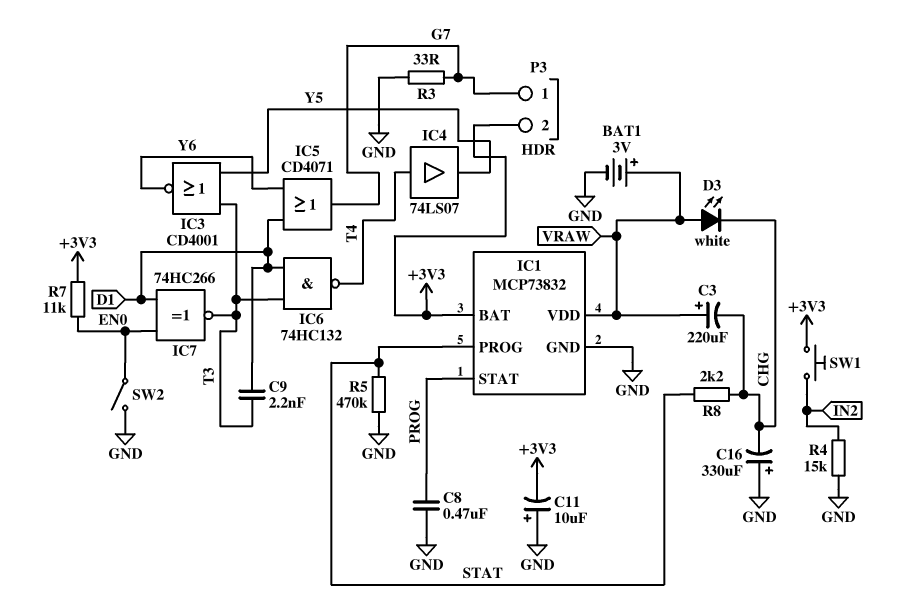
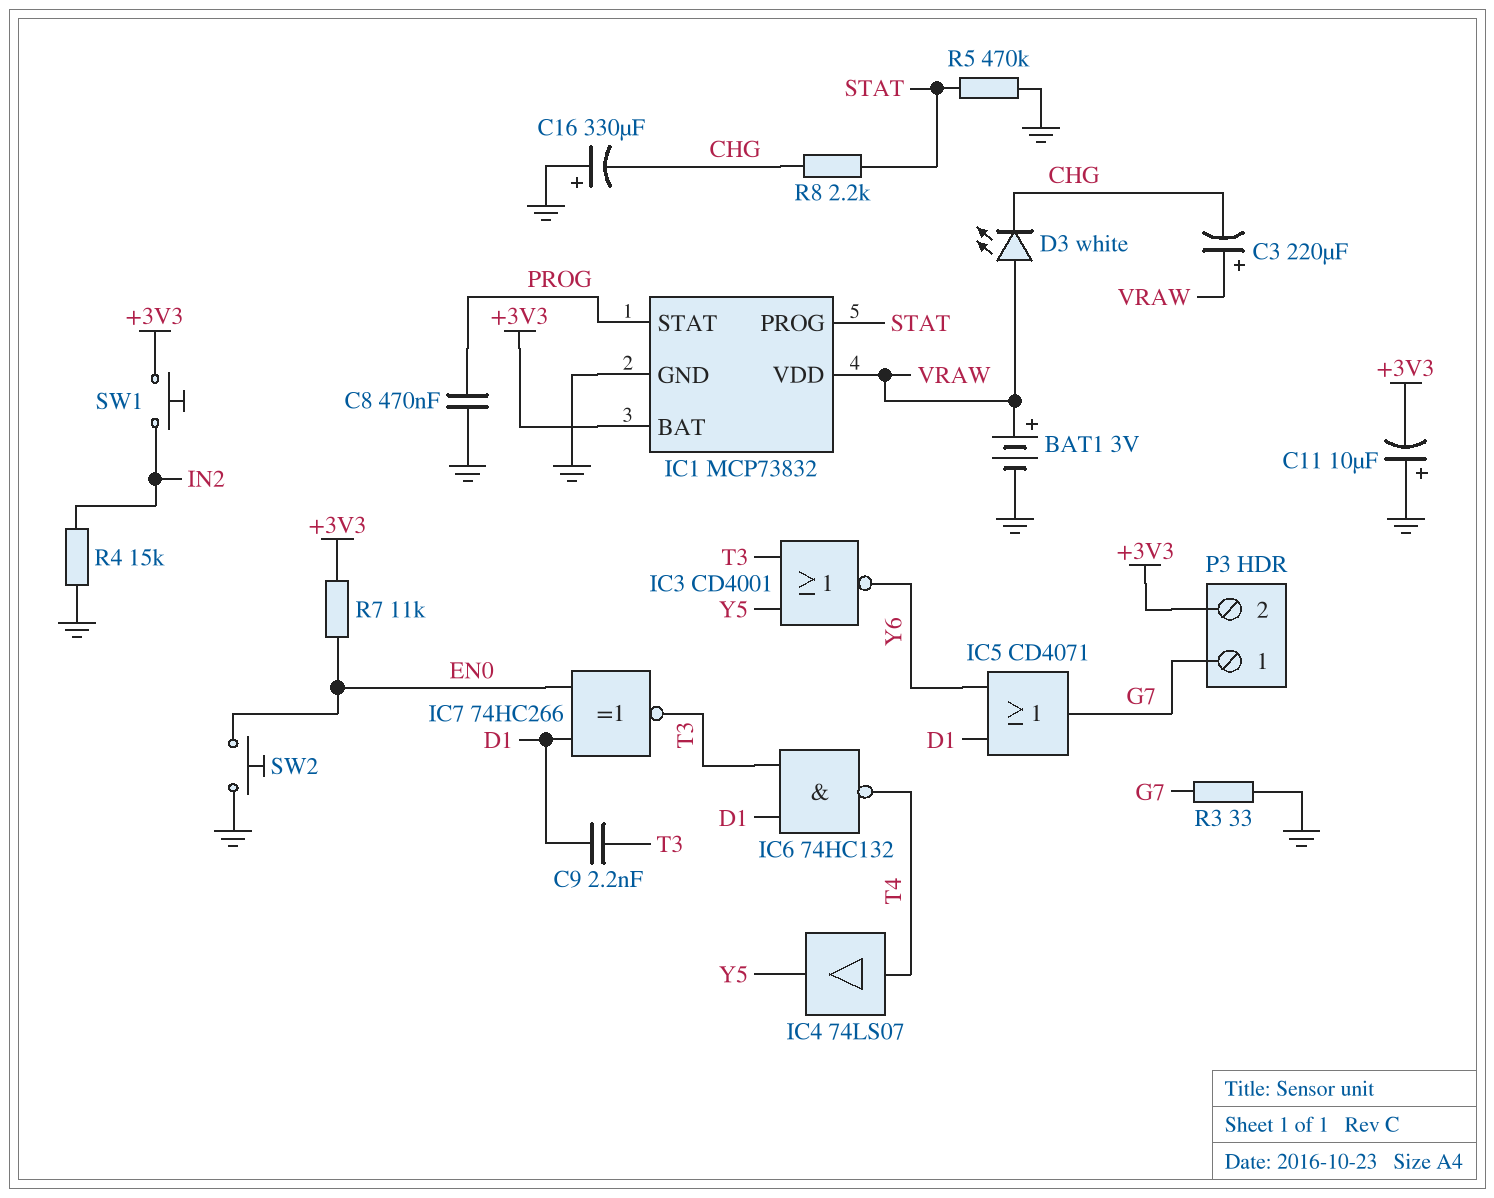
SW2: switch (EN0, GND) -> button (EN0, GND)

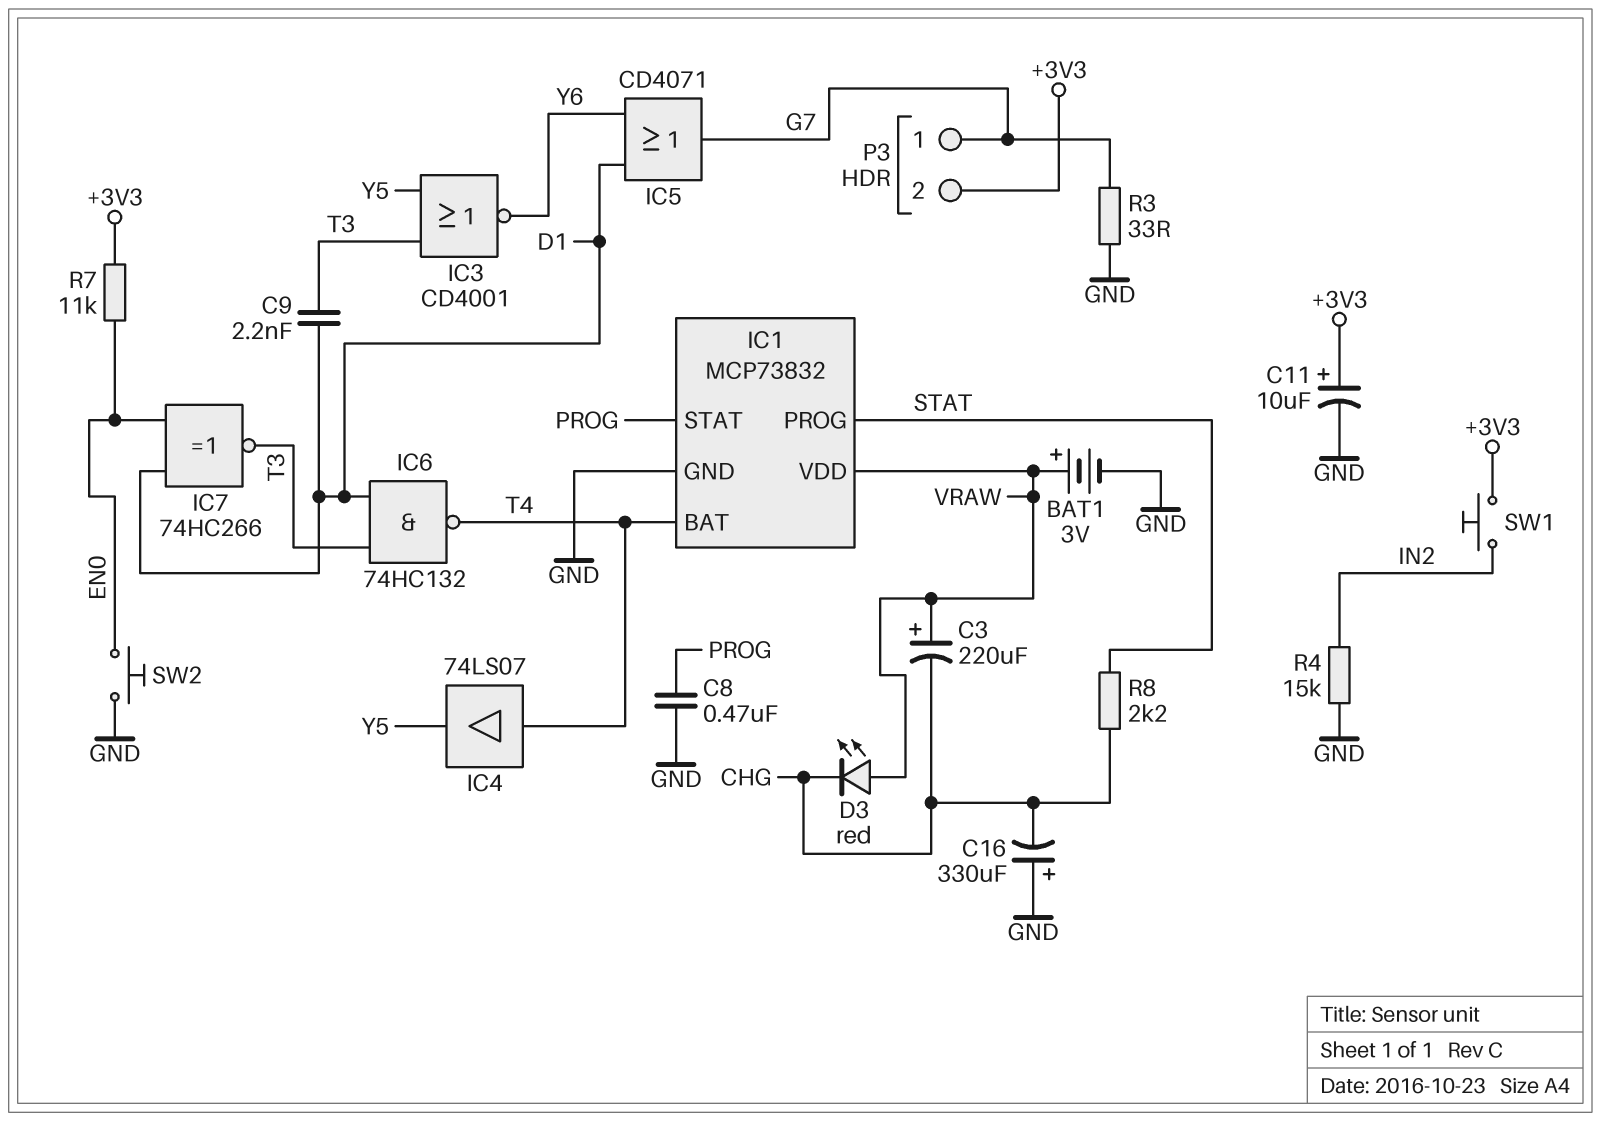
C11: 10uF (plus GND, minus +3V3) -> 10uF (plus +3V3, minus GND)
D3: LED white (A VRAW, K CHG) -> LED red (A VRAW, K CHG)
IC1 pin BAT: +3V3 -> T4
R5: 470k (GND, STAT) -> none

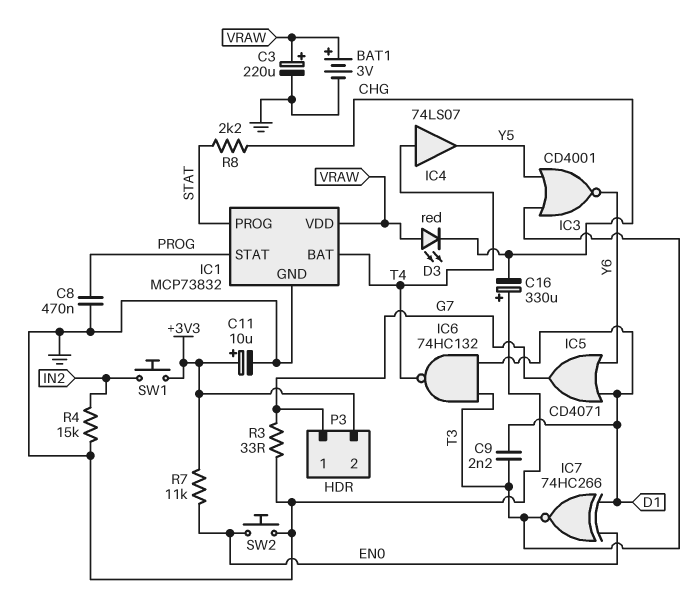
C3: 220uF (plus VRAW, minus CHG) -> 220uF (plus VRAW, minus GND)

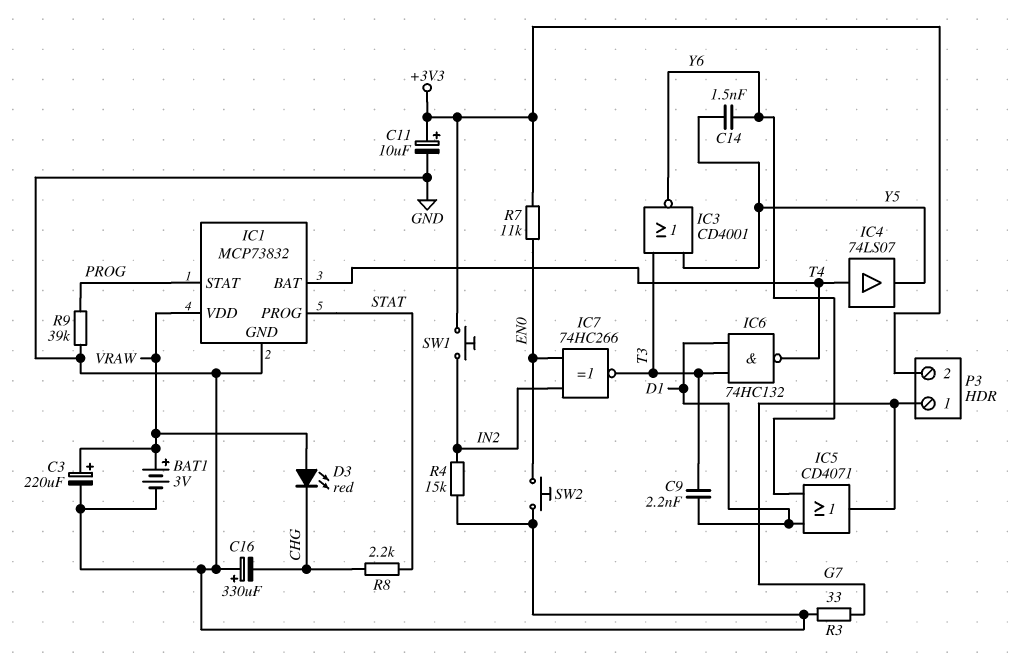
C8: 470nF (GND, PROG) -> none
C14: none -> 1.5nF (Y5, Y6)
IC7: XNOR 74HC266 (in D1, in EN0, out T3) -> XNOR 74HC266 (in EN0, in IN2, out T3)
R9: none -> 39k (GND, PROG)

